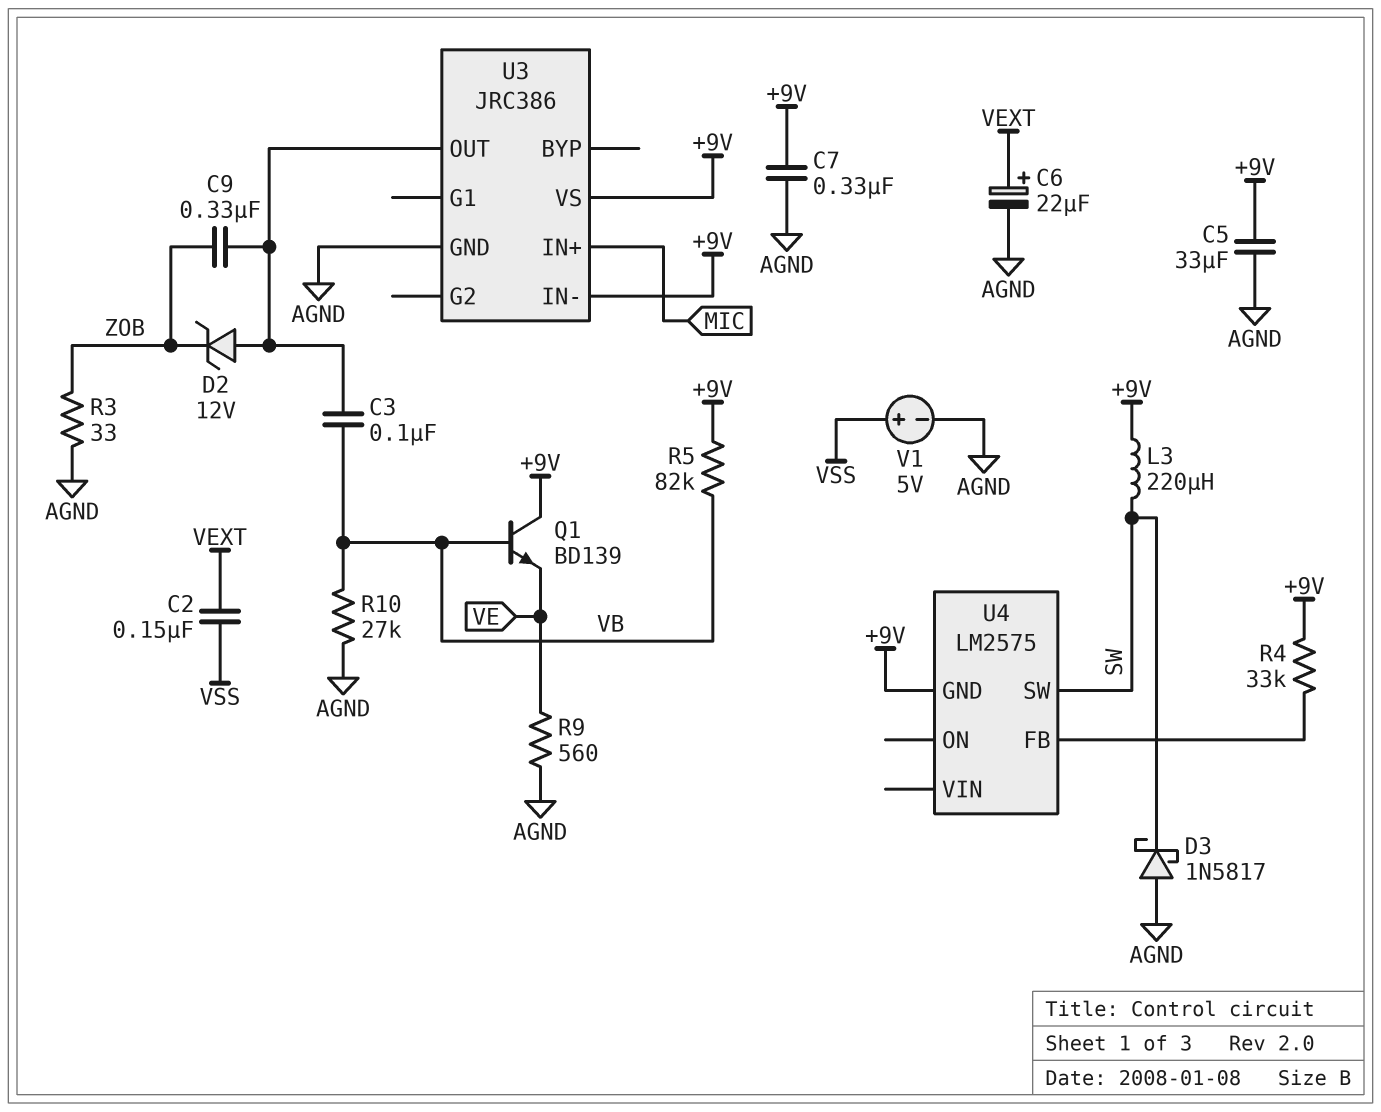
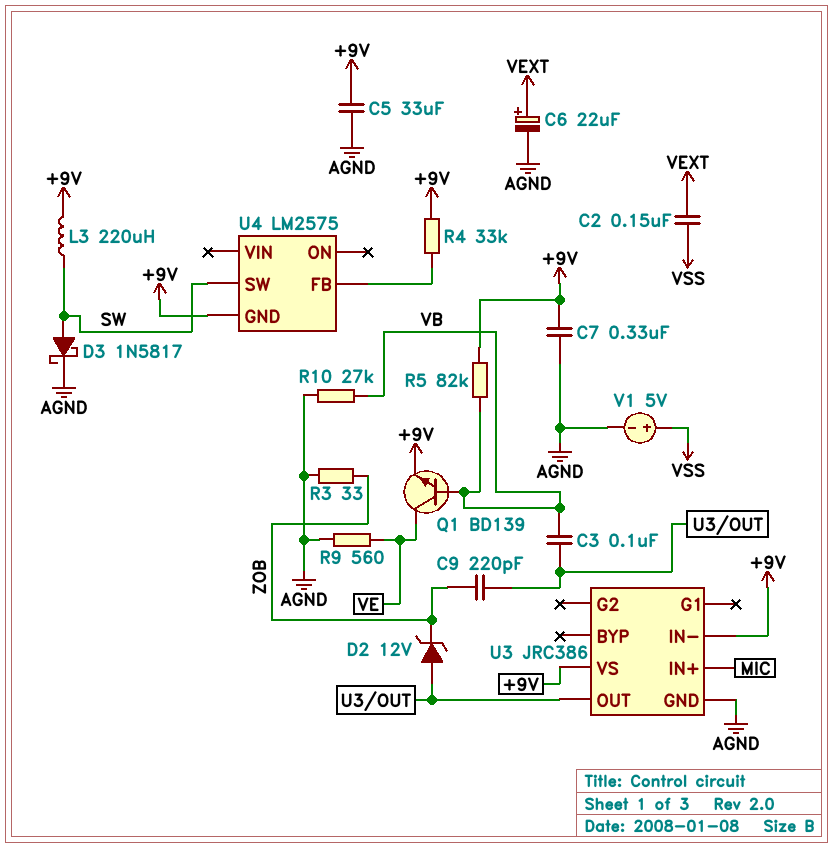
C9: 330nF (U3/OUT, ZOB) -> 220pF (U3/OUT, ZOB)
D3: schottky 1N5817 (A AGND, K SW) -> schottky 1N5817 (A SW, K AGND)
Q1: NPN BD139 (B VB, C +9V, E VE) -> NPN BD139 (B VB, C VE, E +9V)

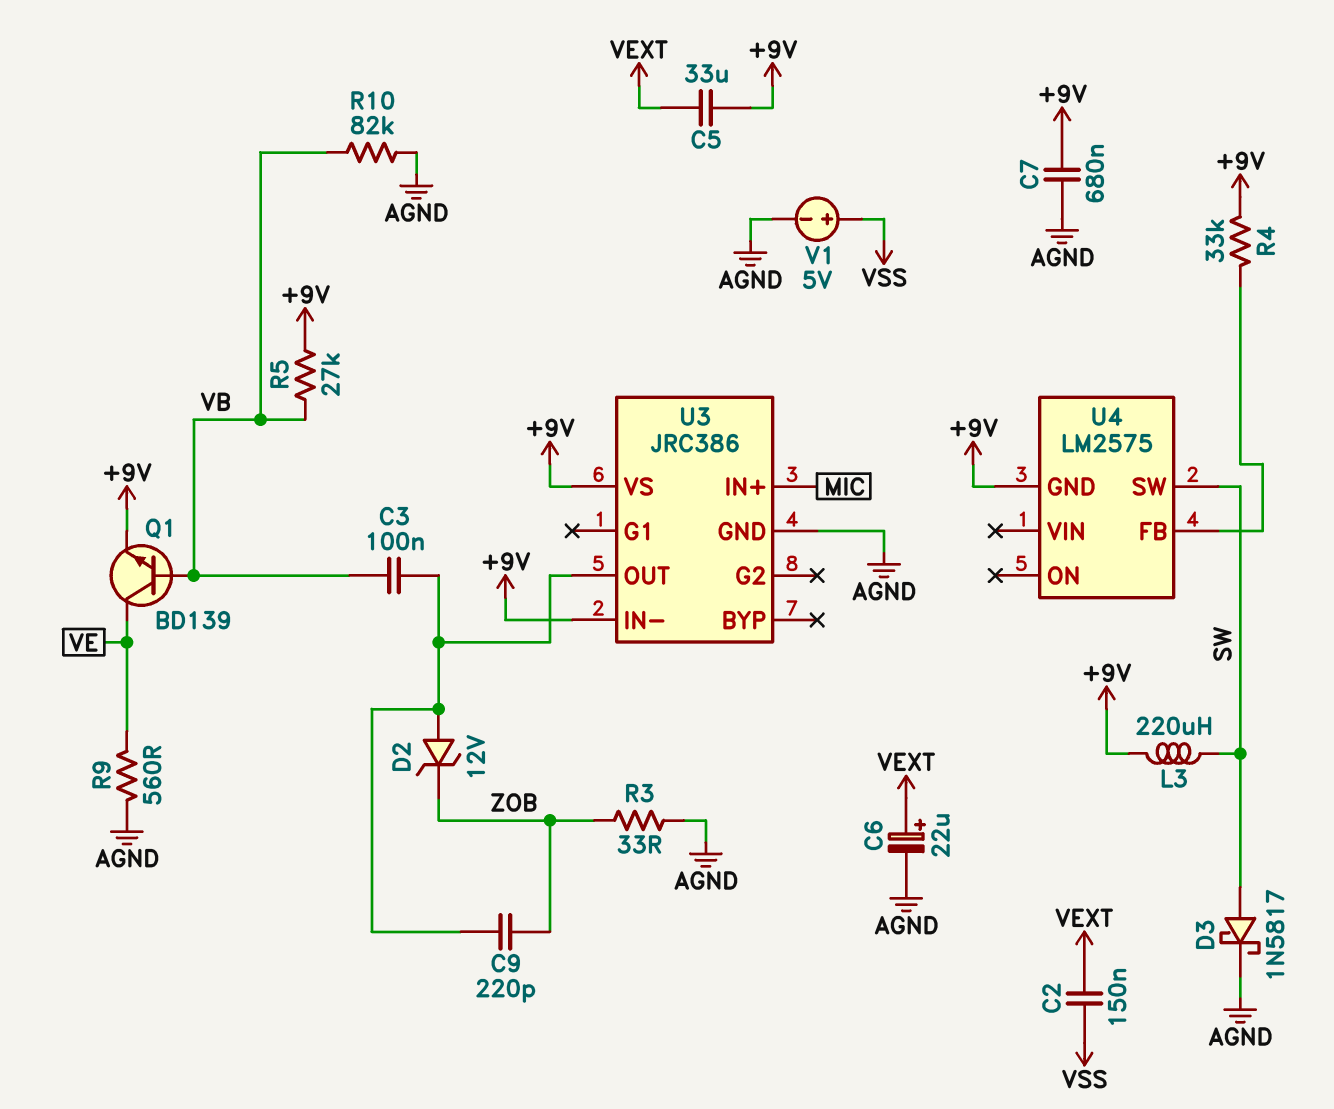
C5: 33uF (+9V, AGND) -> 33uF (+9V, VEXT)
C7: 330nF (+9V, AGND) -> 680nF (+9V, AGND)
R5: 82k (+9V, VB) -> 27k (+9V, VB)
R10: 27k (AGND, VB) -> 82k (AGND, VB)

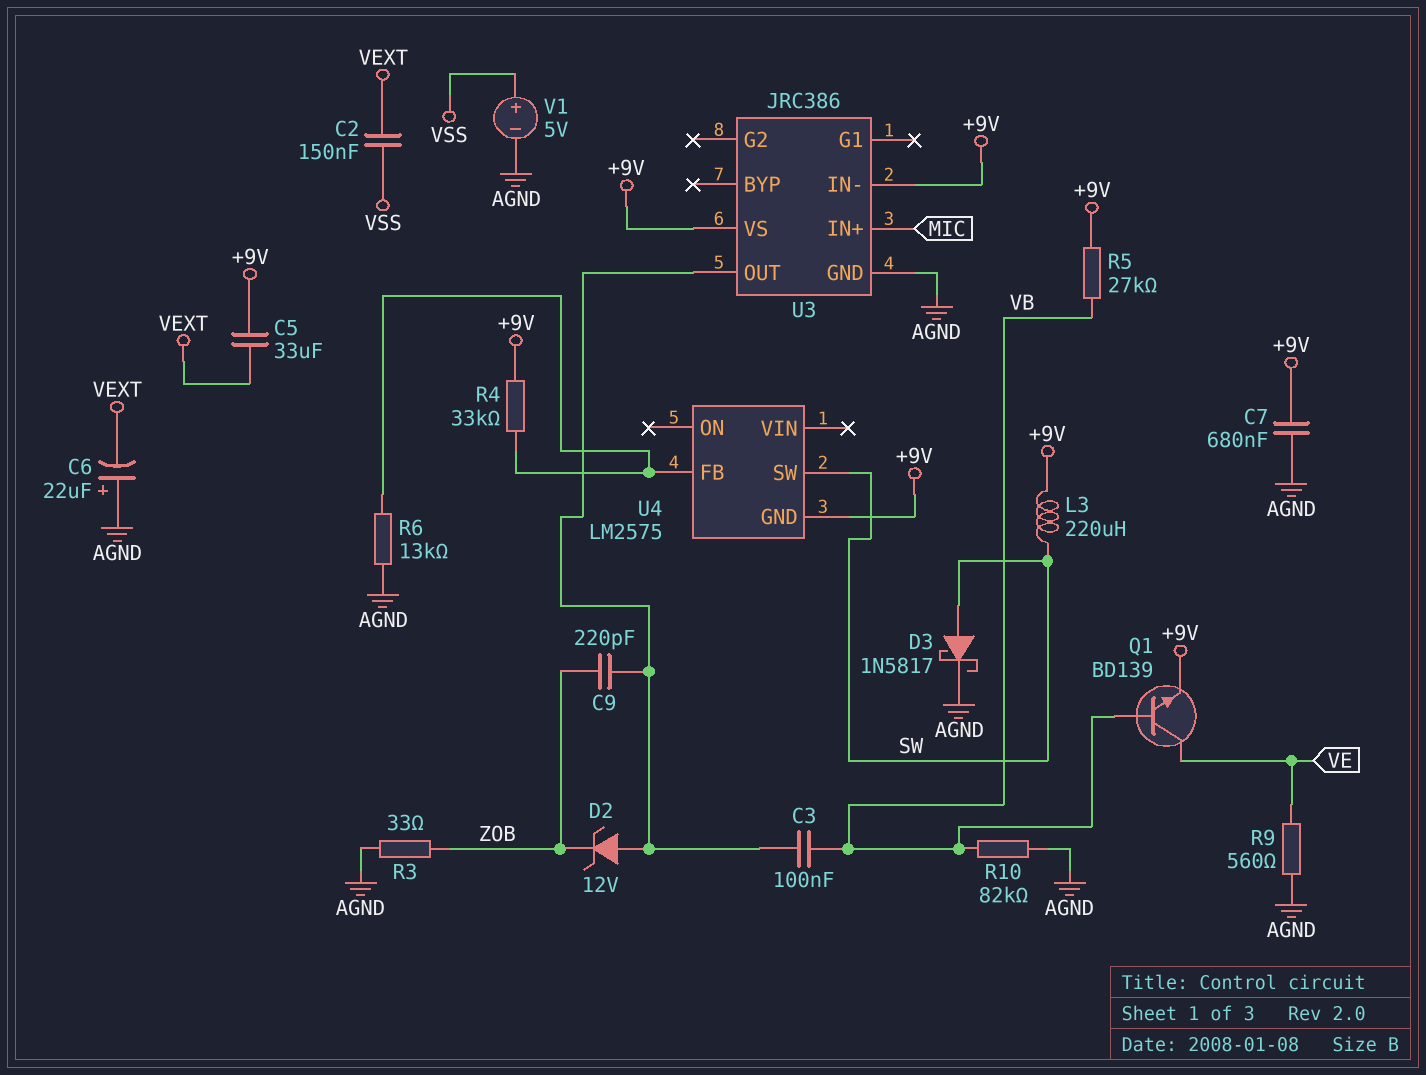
C6: 22uF (plus VEXT, minus AGND) -> 22uF (plus AGND, minus VEXT)
R6: none -> 13k (AGND, U4/FB)

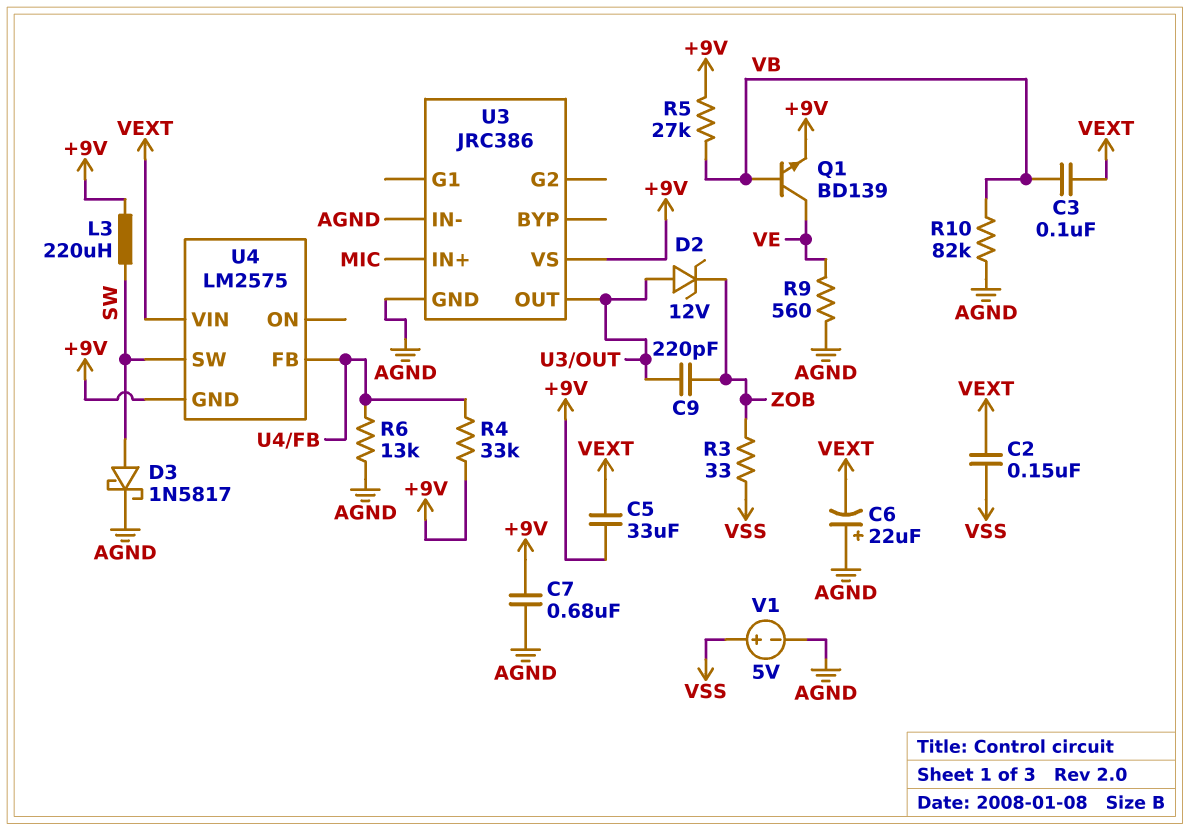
C3: 100nF (U3/OUT, VB) -> 100nF (VB, VEXT)
R3: 33 (AGND, ZOB) -> 33 (VSS, ZOB)
U3 pin IN-: +9V -> AGND
U4 pin VIN: none -> VEXT

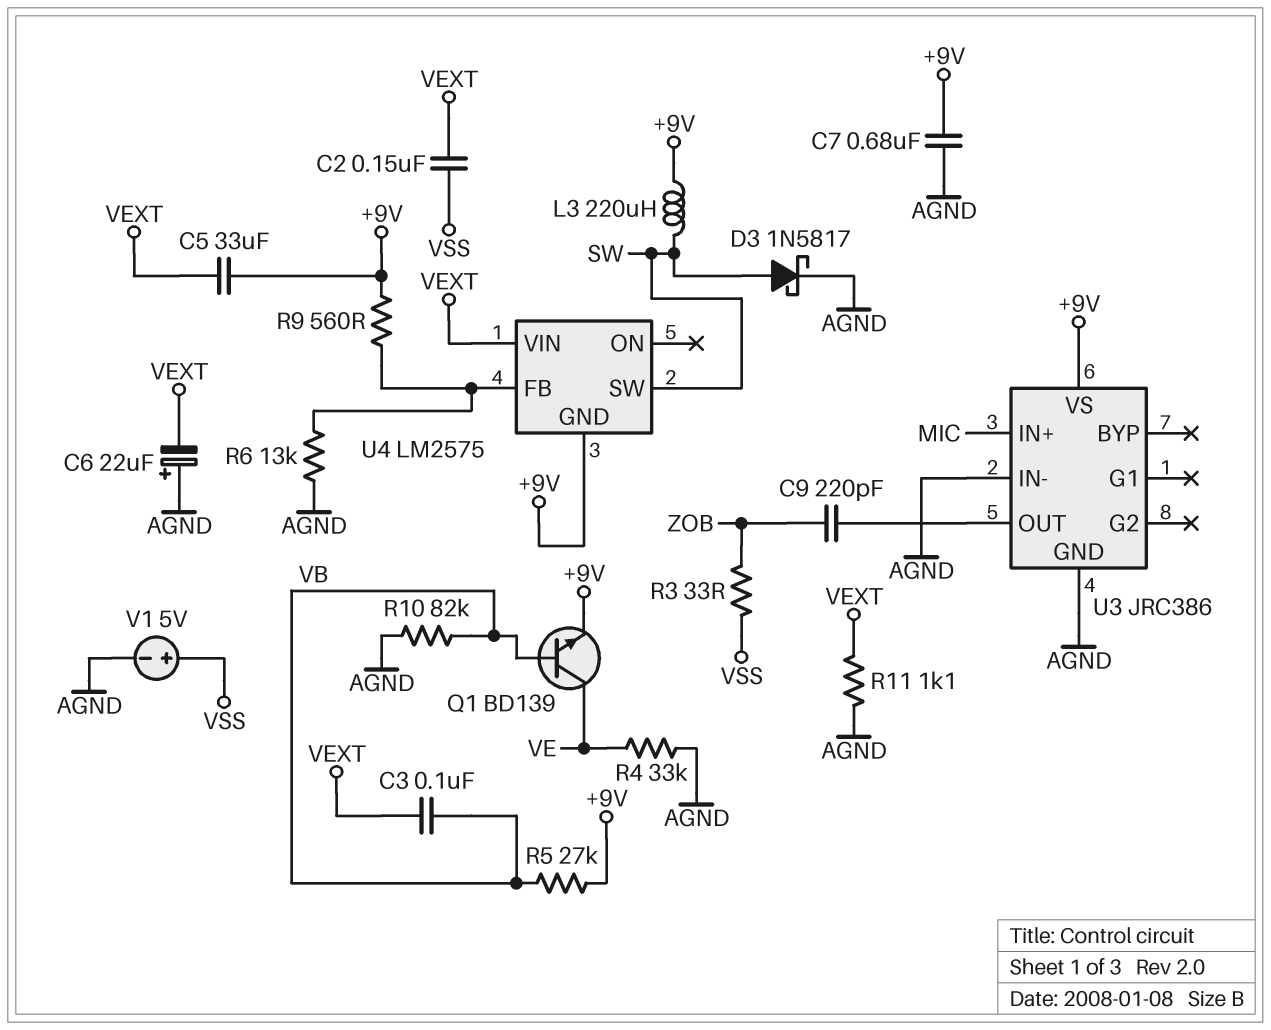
D2: zener 12V (A U3/OUT, K ZOB) -> none
R4: 33k (+9V, U4/FB) -> 33k (AGND, VE)
R9: 560 (AGND, VE) -> 560 (+9V, U4/FB)
R11: none -> 1.1k (AGND, VEXT)

